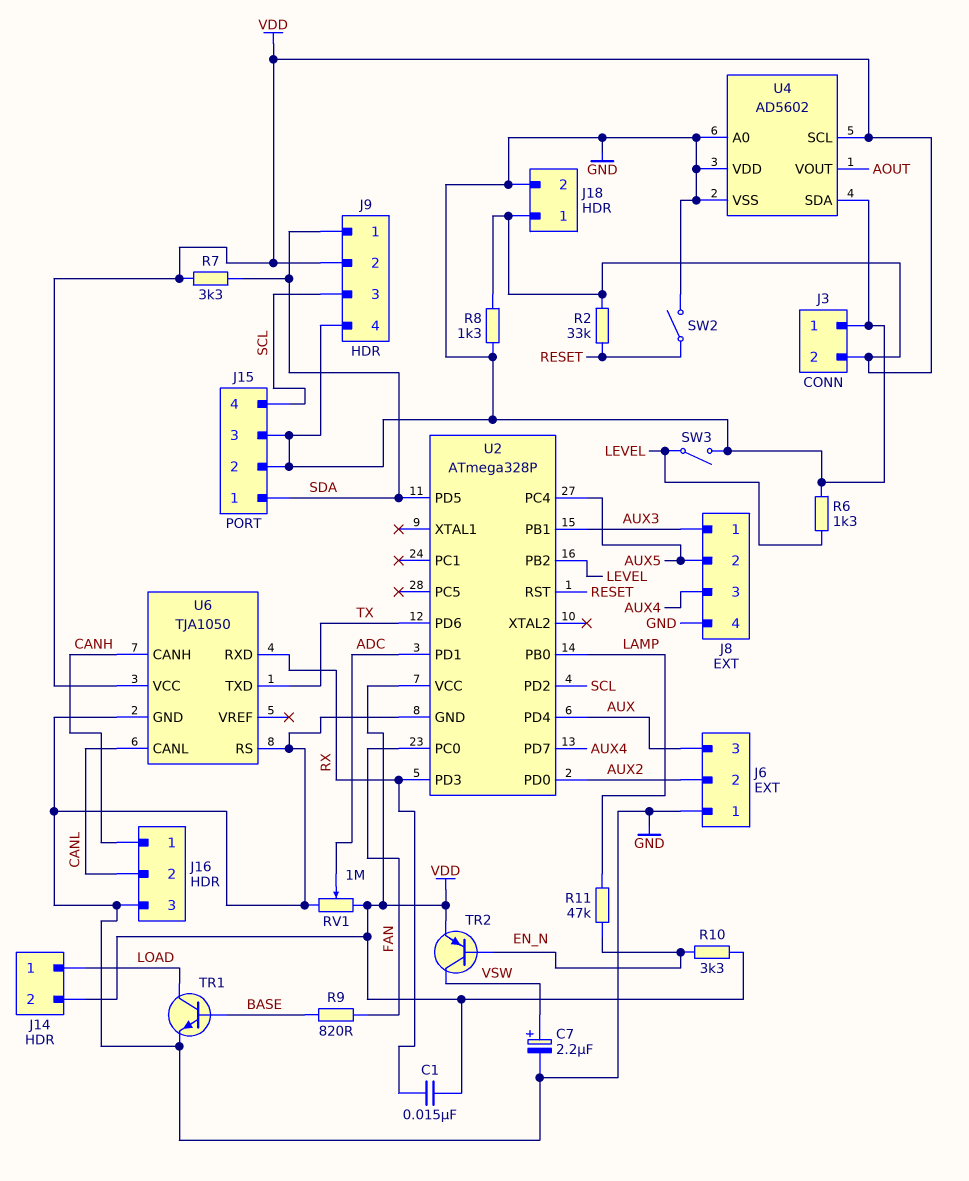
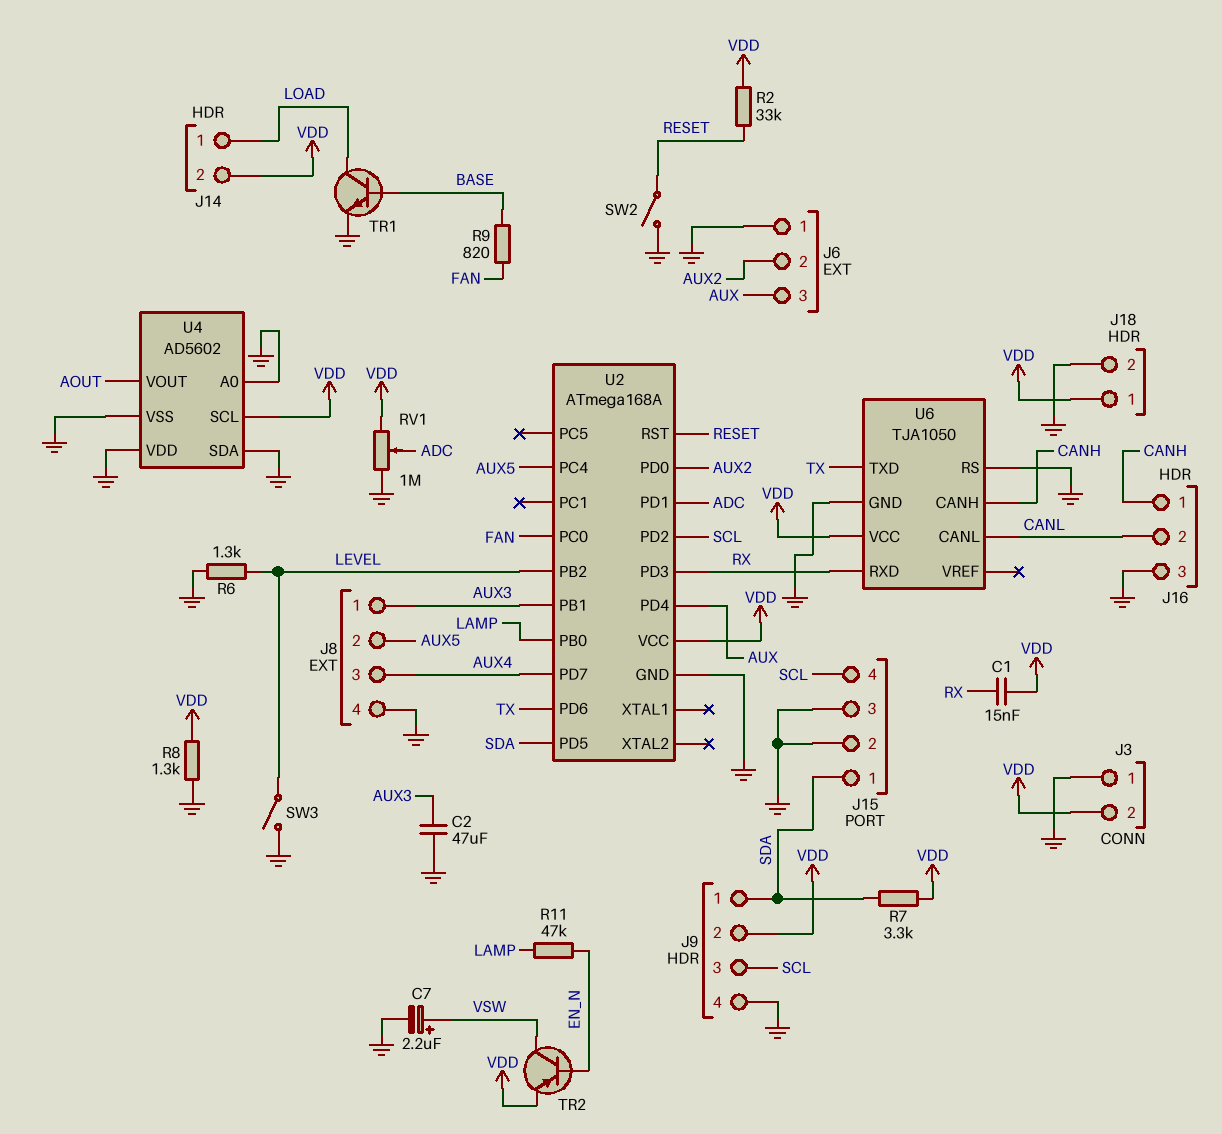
C2: none -> 47uF (AUX3, GND)
R10: 3.3k (EN_N, VDD) -> none
U2: ATmega328P -> ATmega168A

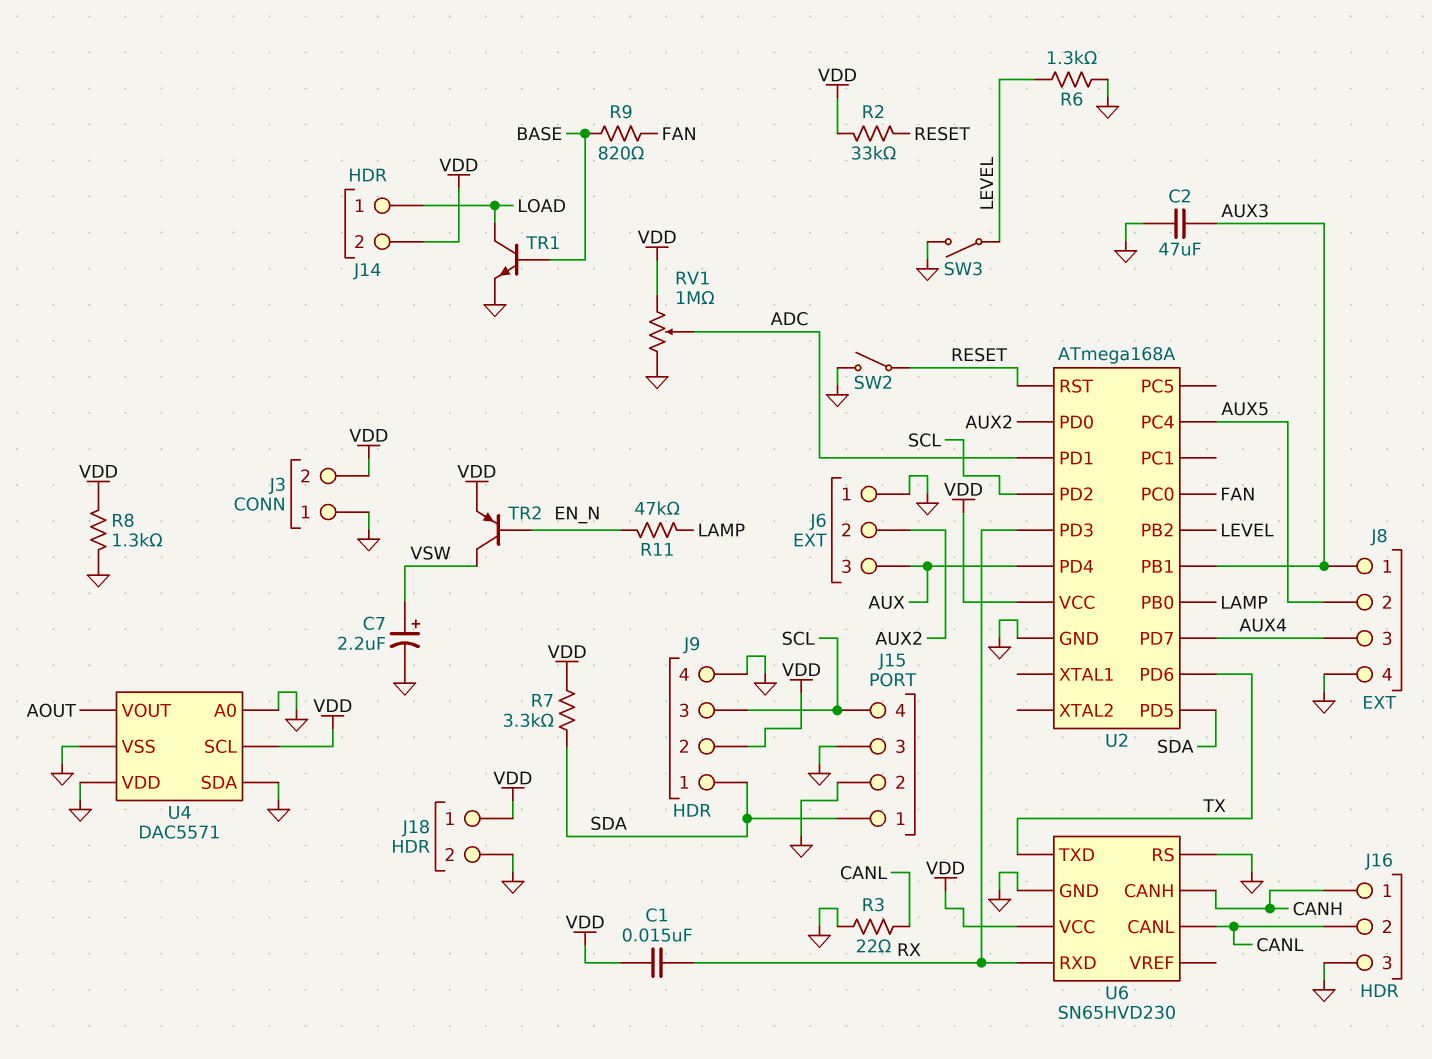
R3: none -> 22 (CANL, GND)
U4: AD5602 -> DAC5571
U6: TJA1050 -> SN65HVD230

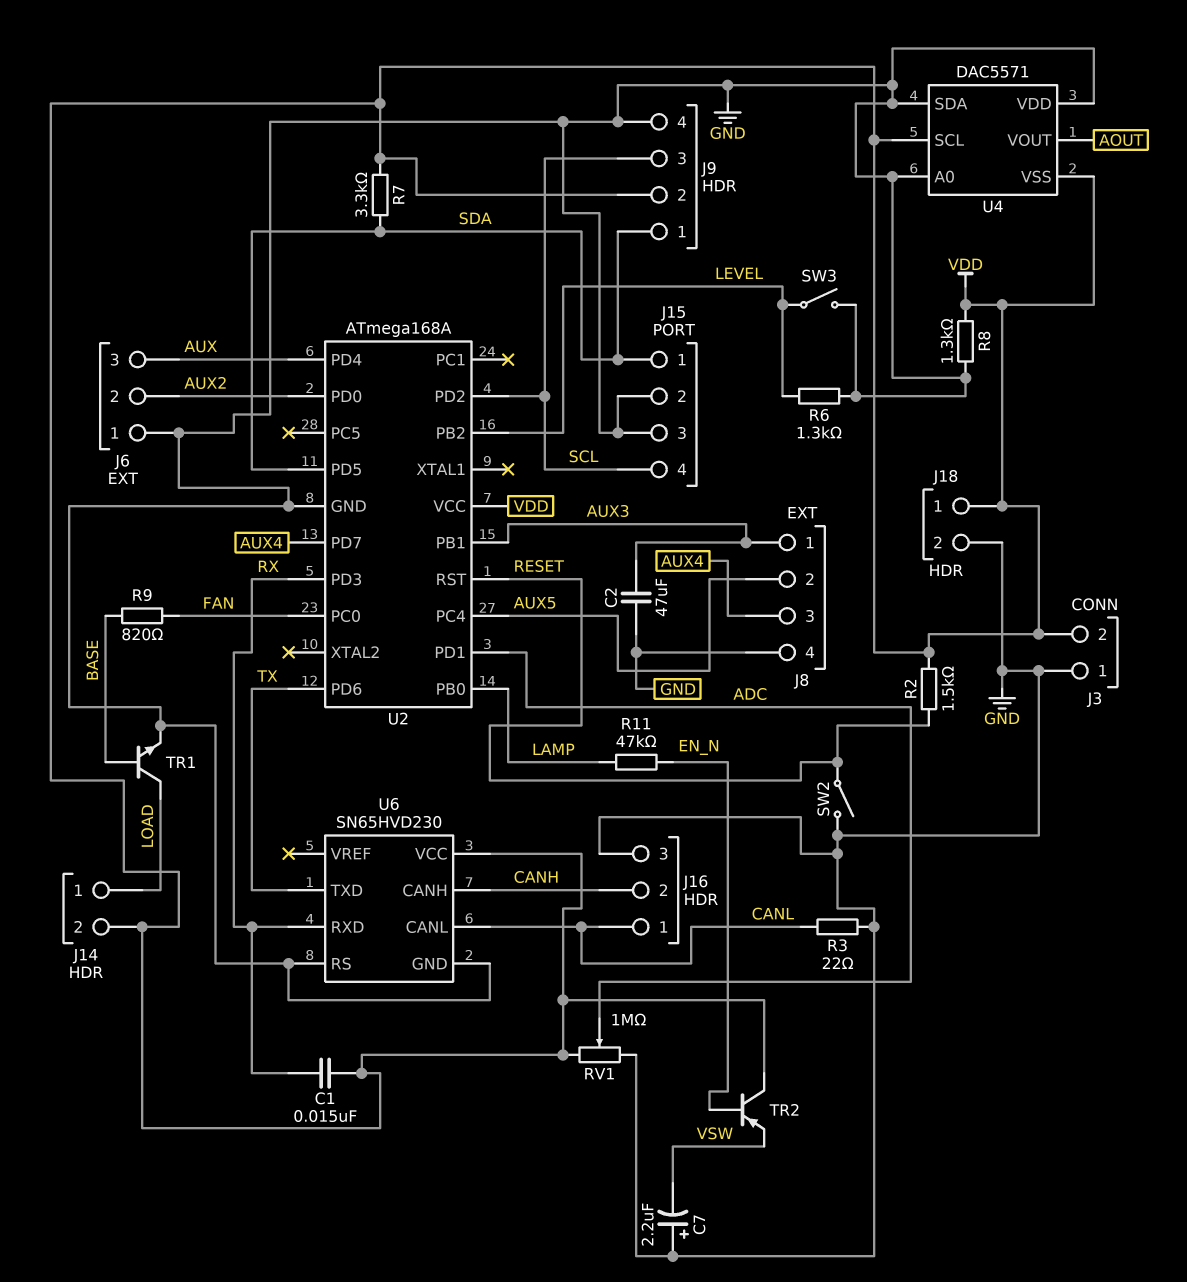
C7: 2.2uF (plus VSW, minus GND) -> 2.2uF (plus GND, minus VSW)
J16 pin 1: CANH -> CANL
J16 pin 2: CANL -> CANH
R2: 33k (RESET, VDD) -> 1.5k (RESET, VDD)
TR2: PNP (B EN_N, C VSW, E VDD) -> PNP (B EN_N, C VDD, E VSW)
U4 pin VSS: GND -> VDD

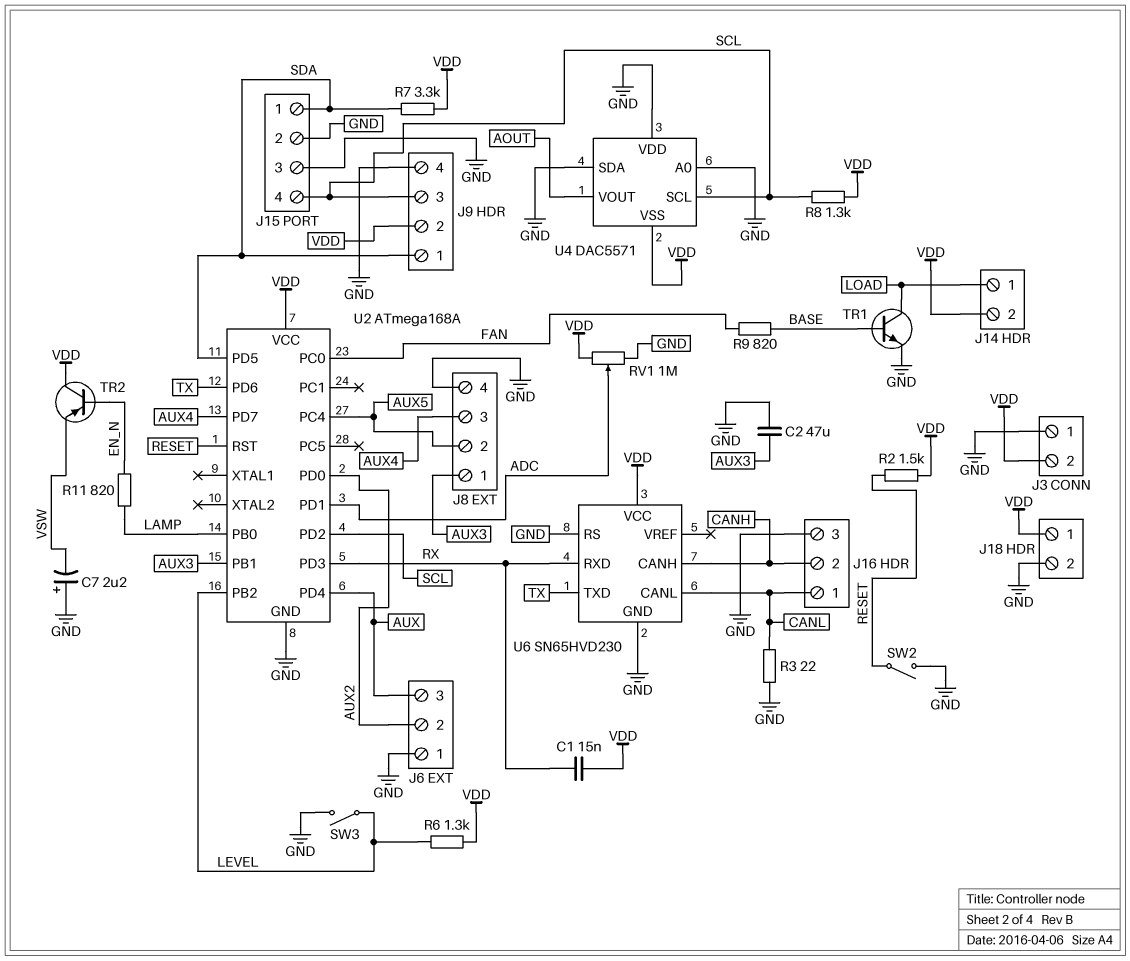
R6: 1.3k (GND, LEVEL) -> 1.3k (LEVEL, VDD)
R8: 1.3k (GND, VDD) -> 1.3k (SCL, VDD)
R11: 47k (EN_N, LAMP) -> 820 (EN_N, LAMP)
U4 pin SCL: VDD -> SCL

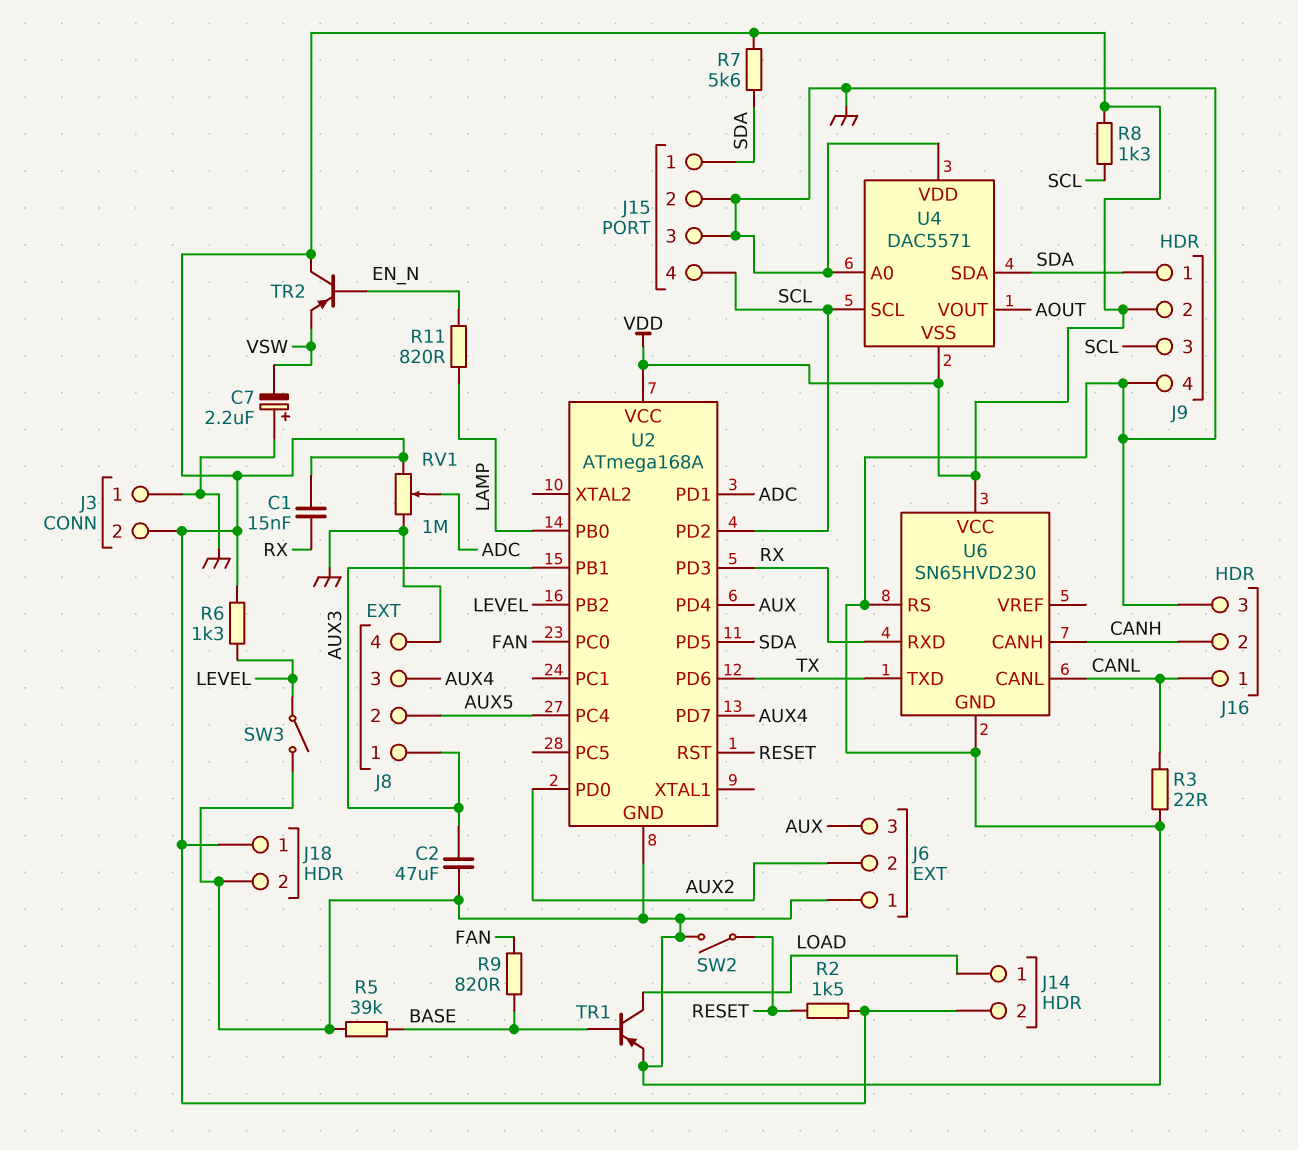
R5: none -> 39k (BASE, GND)
R7: 3.3k (SDA, VDD) -> 5.6k (SDA, VDD)
TR1: NPN (B BASE, C LOAD, E GND) -> PNP (B BASE, C LOAD, E GND)
U4 pin SDA: GND -> SDA

